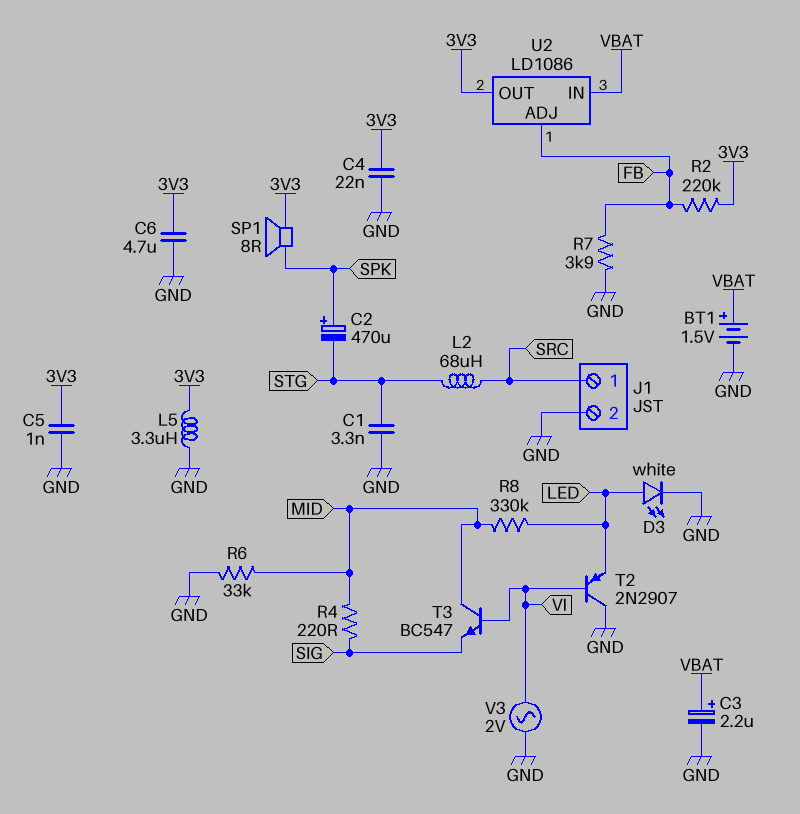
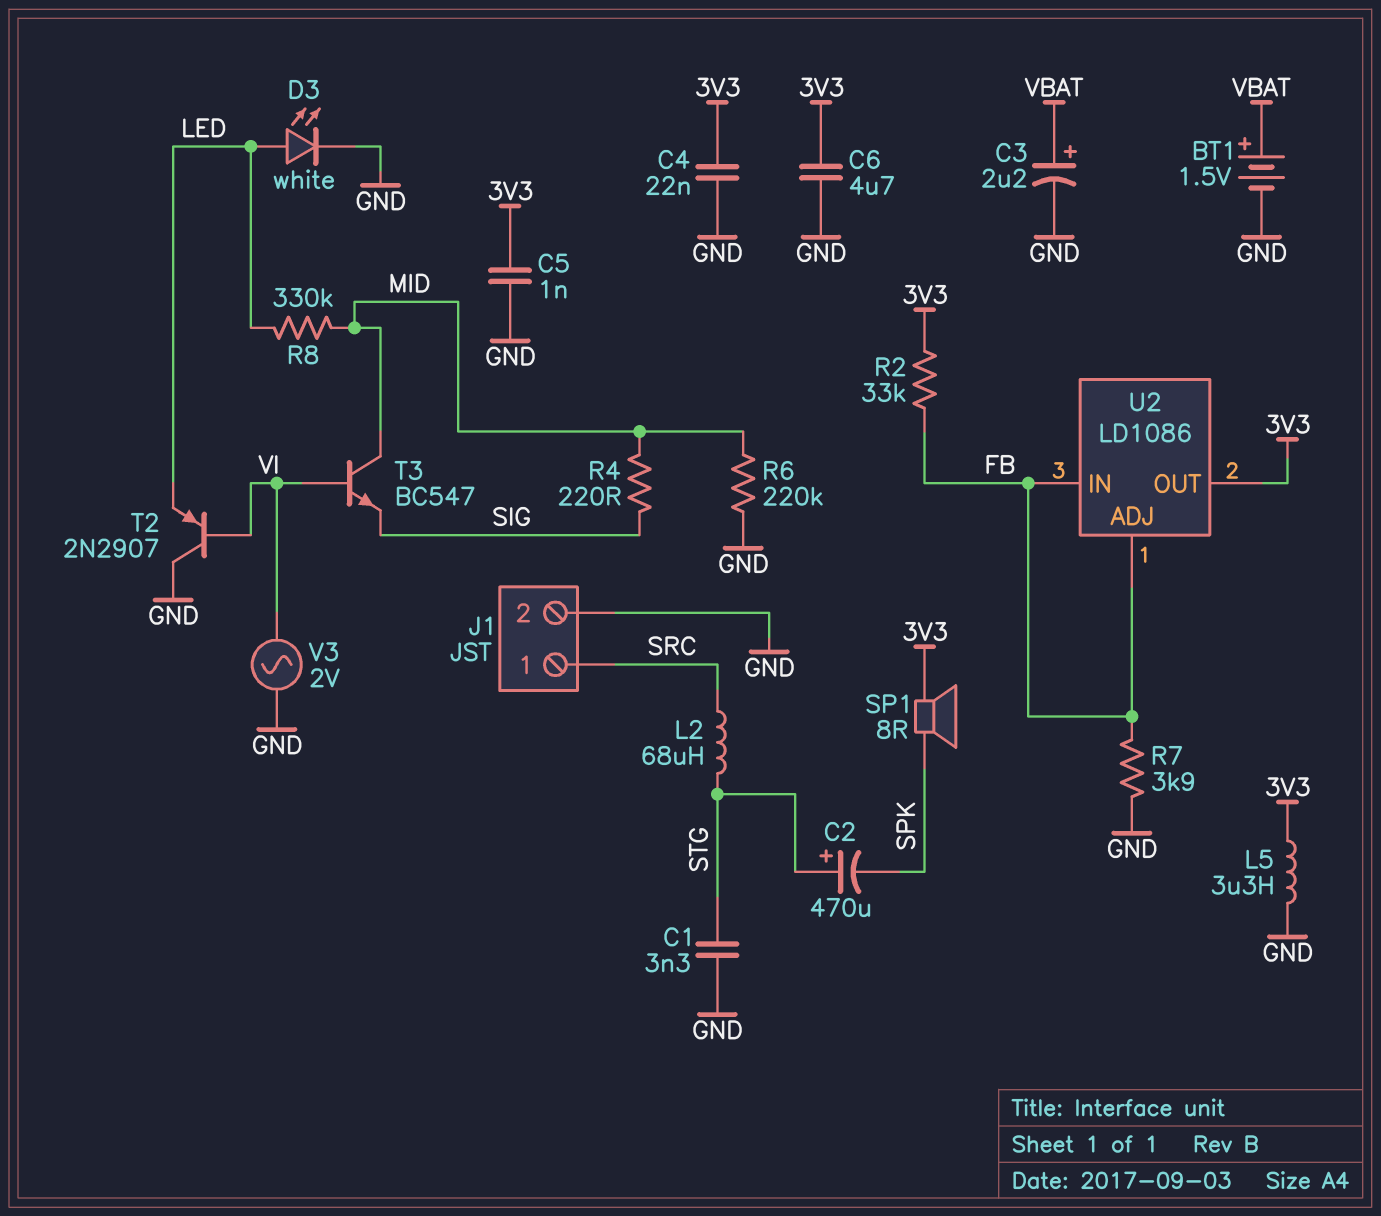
C2: 470uF (plus SPK, minus STG) -> 470uF (plus STG, minus SPK)
R2: 220k (3V3, FB) -> 33k (3V3, FB)
R6: 33k (GND, MID) -> 220k (GND, MID)
U2 pin IN: VBAT -> FB

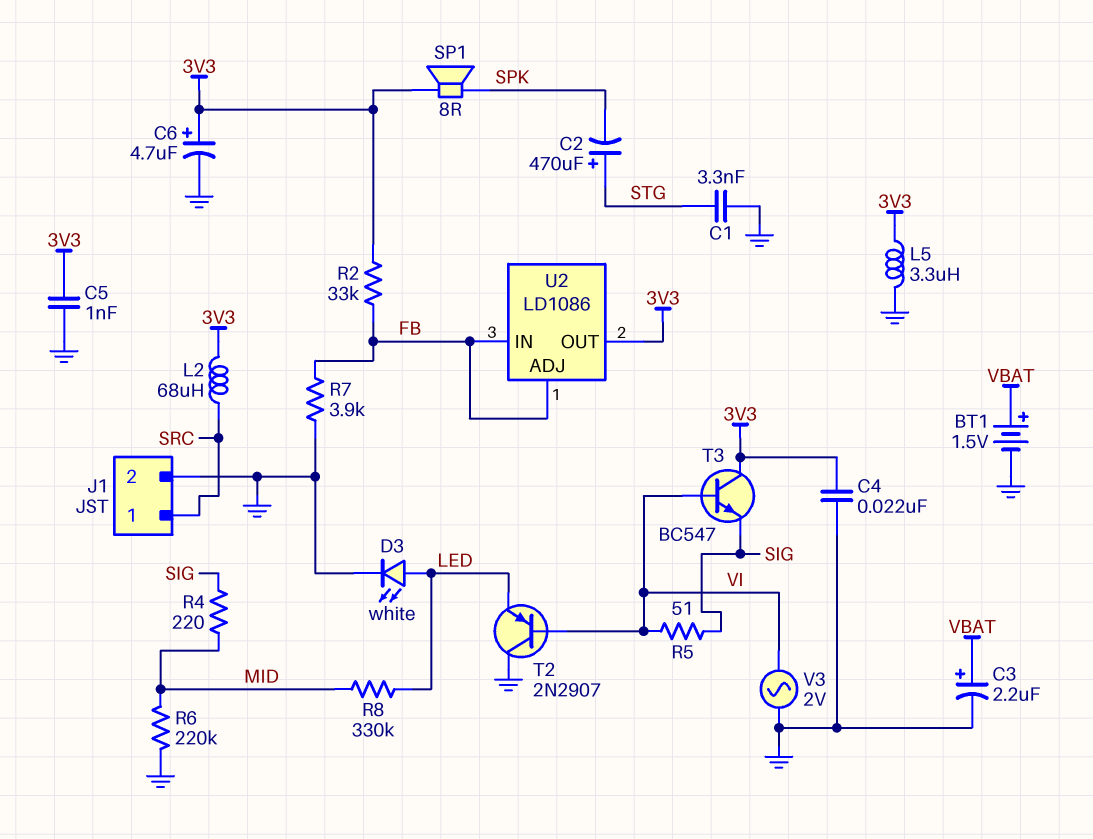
C6: 4.7uF (3V3, GND) -> 4.7uF (plus 3V3, minus GND)
L2: 68uH (SRC, STG) -> 68uH (3V3, SRC)
R5: none -> 51 (SIG, VI)
T3: NPN BC547 (B VI, C MID, E SIG) -> NPN BC547 (B VI, C 3V3, E SIG)

